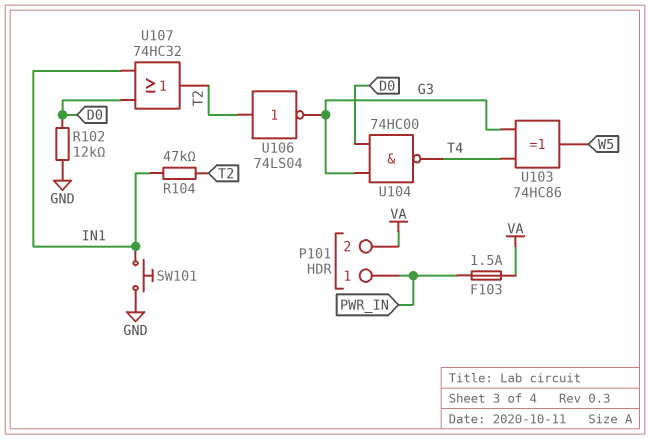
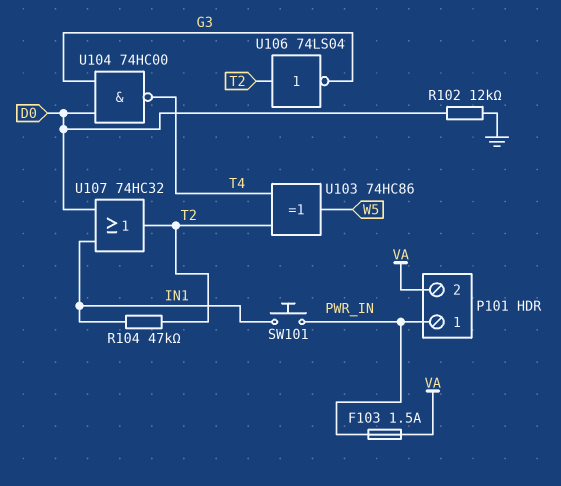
SW101: button (GND, IN1) -> button (IN1, PWR_IN)
U103: XOR 74HC86 (in G3, in T4, out W5) -> XOR 74HC86 (in T2, in T4, out W5)

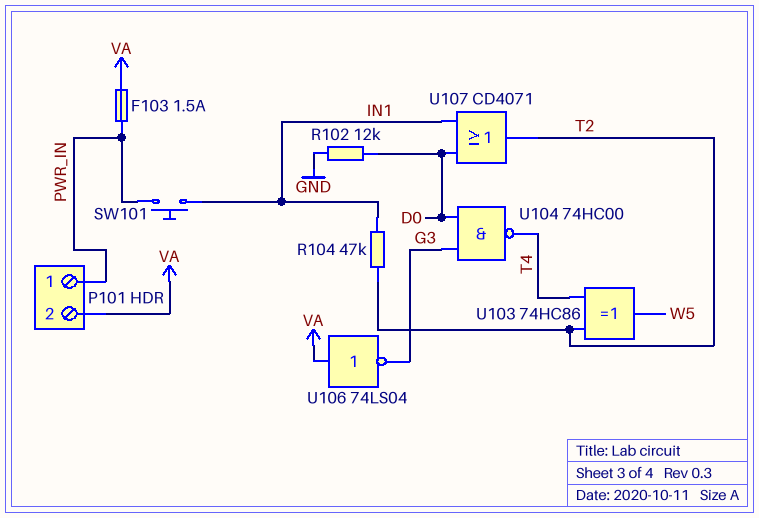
U106: NOT 74LS04 (in T2, out G3) -> NOT 74LS04 (in VA, out G3)
U107: OR 74HC32 (in D0, in IN1, out T2) -> OR CD4071 (in D0, in IN1, out T2)

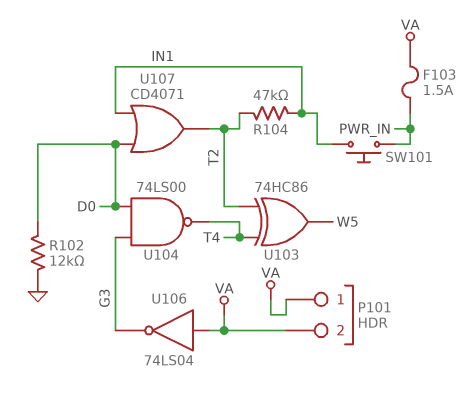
P101 pin 1: PWR_IN -> VA
U104: NAND 74HC00 (in D0, in G3, out T4) -> NAND 74LS00 (in D0, in G3, out T4)

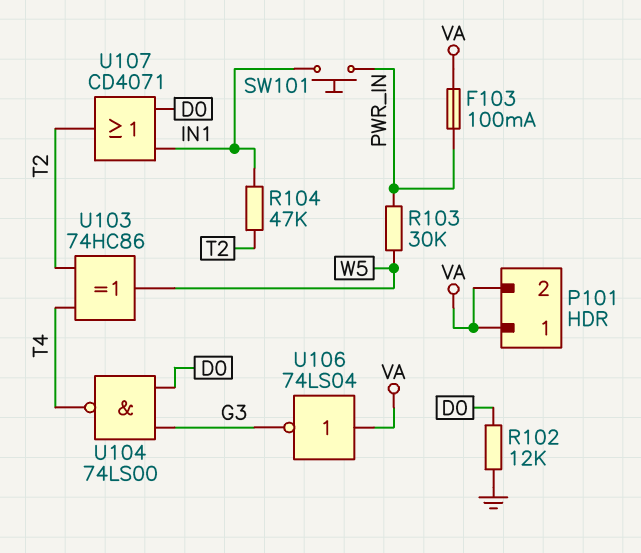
F103: 1.5A (PWR_IN, VA) -> 100mA (PWR_IN, VA)
R103: none -> 30k (PWR_IN, W5)

